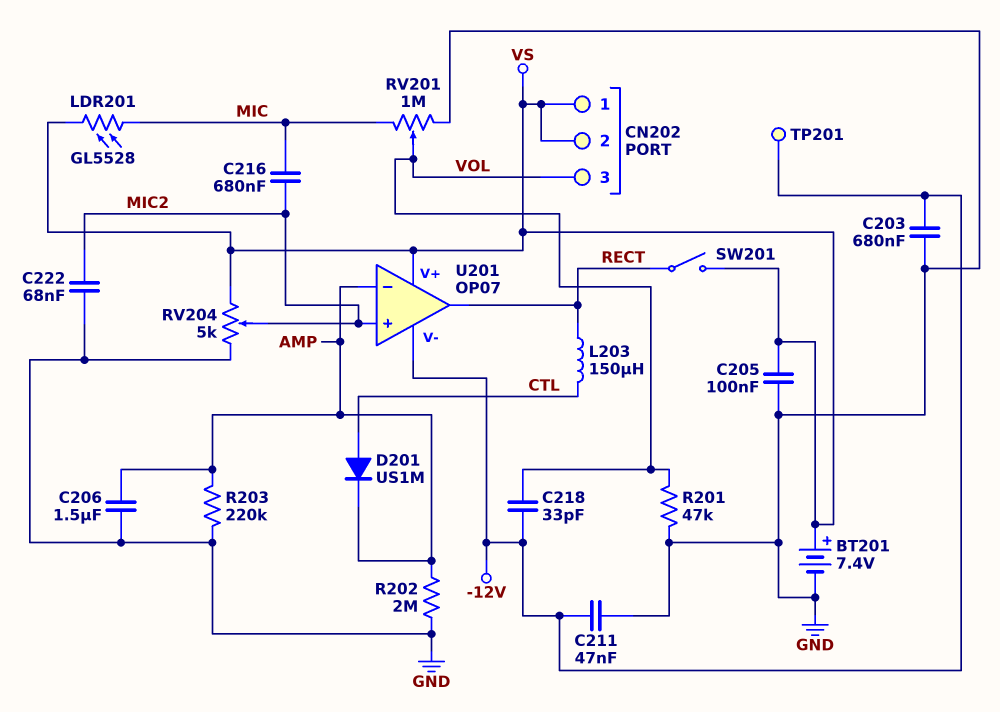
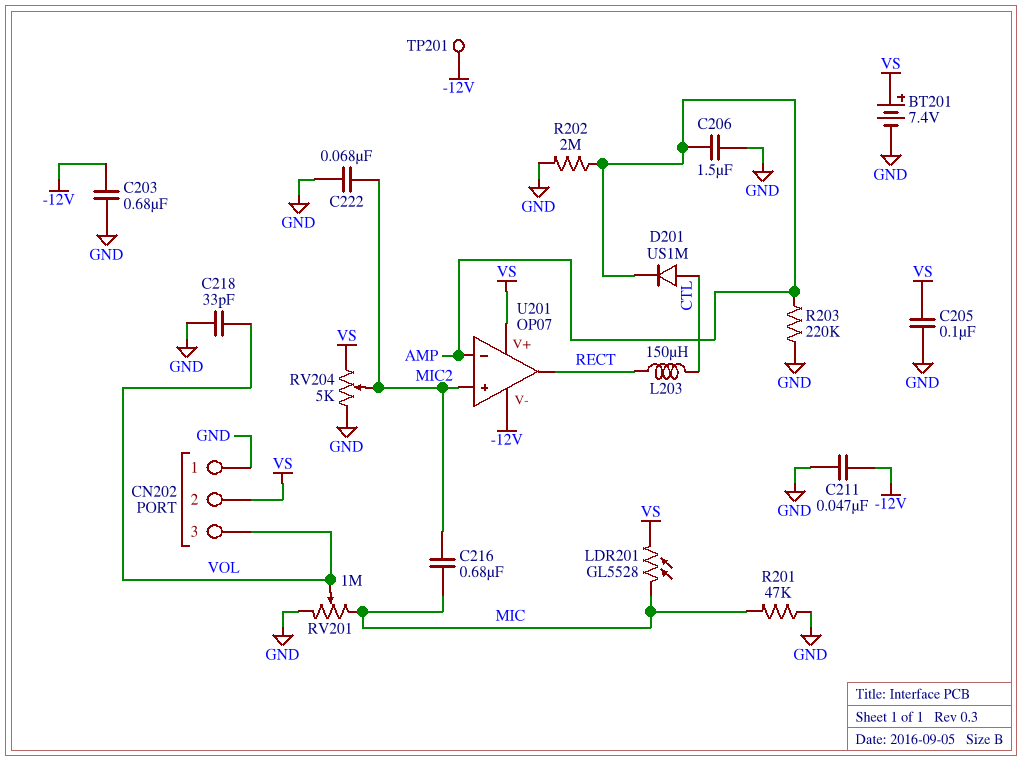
C218: 33pF (-12V, VOL) -> 33pF (GND, VOL)
CN202 pin 1: VS -> GND
R201: 47k (GND, VOL) -> 47k (GND, MIC)
SW201: switch (RECT, VS) -> none

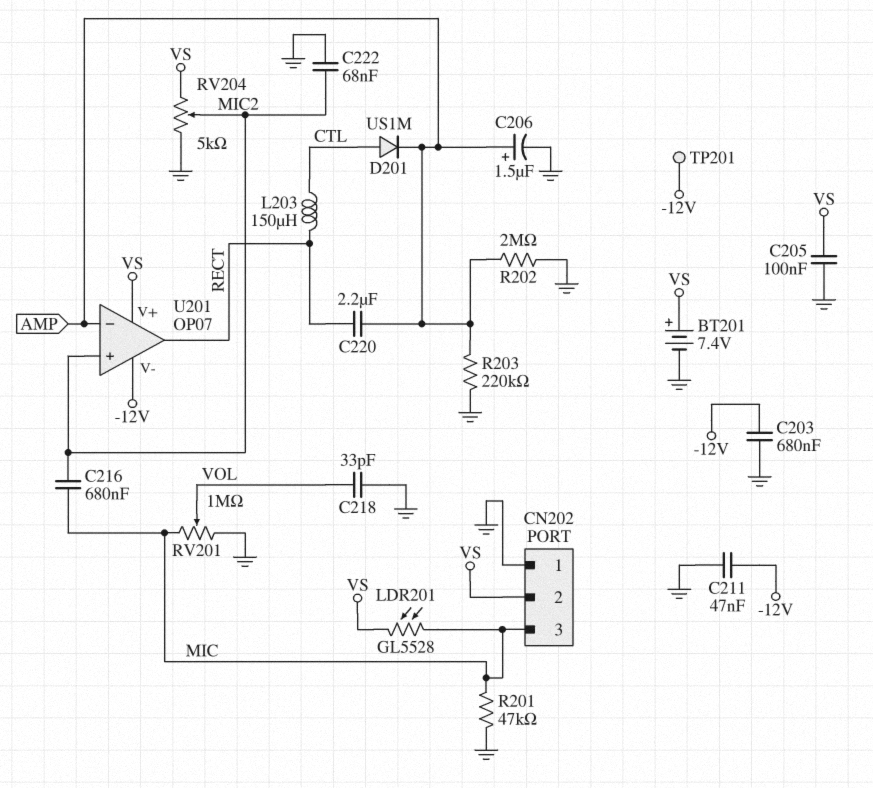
C206: 1.5uF (AMP, GND) -> 1.5uF (plus AMP, minus GND)
C220: none -> 2.2uF (AMP, RECT)
CN202 pin 3: VOL -> MIC

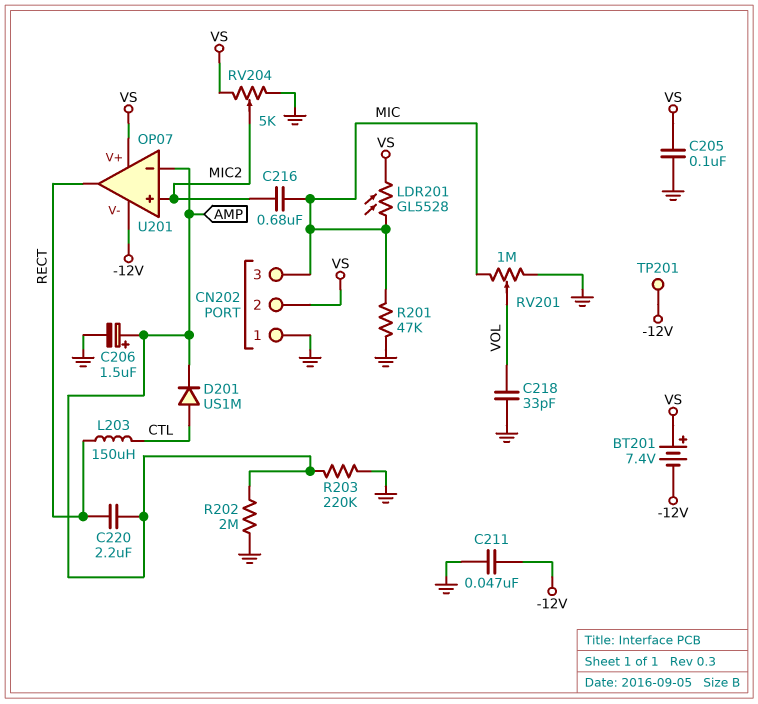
BT201: 7.4V (plus VS, minus GND) -> 7.4V (plus VS, minus -12V)
C203: 680nF (-12V, GND) -> none
C222: 68nF (GND, MIC2) -> none

